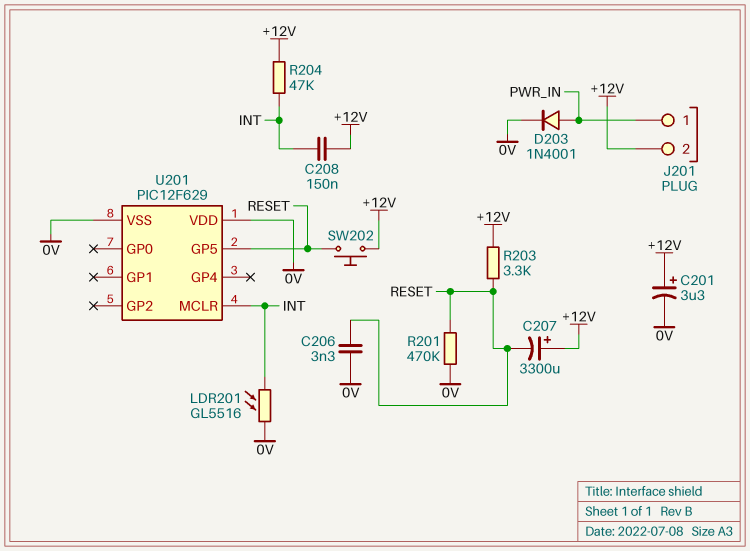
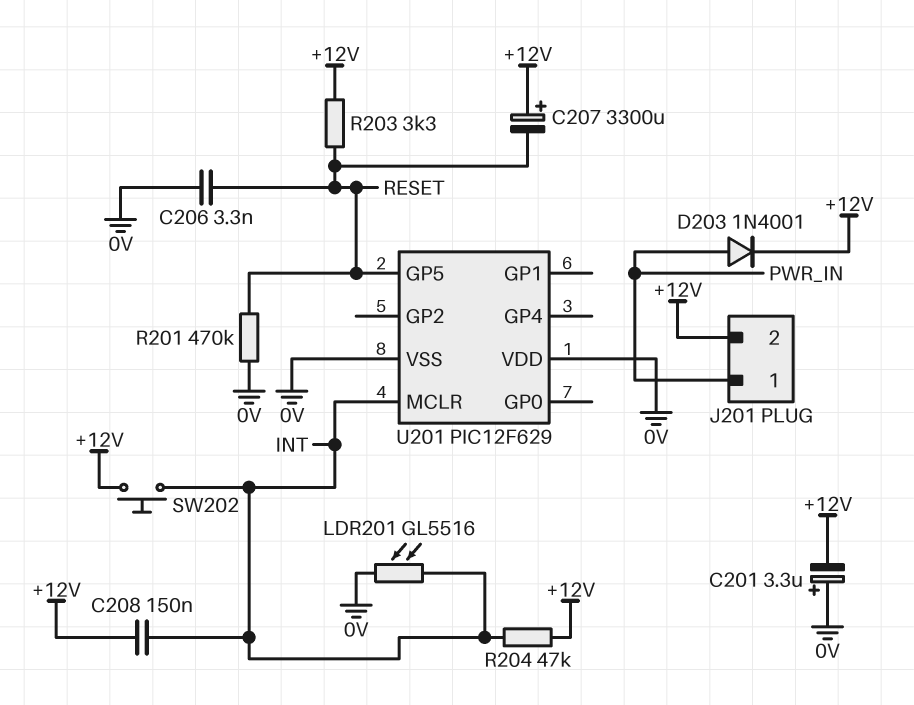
C201: 3.3uF (plus +12V, minus 0V) -> 3.3uF (plus 0V, minus +12V)
D203: diode 1N4001 (A PWR_IN, K 0V) -> diode 1N4001 (A PWR_IN, K +12V)
SW202: button (+12V, RESET) -> button (+12V, INT)

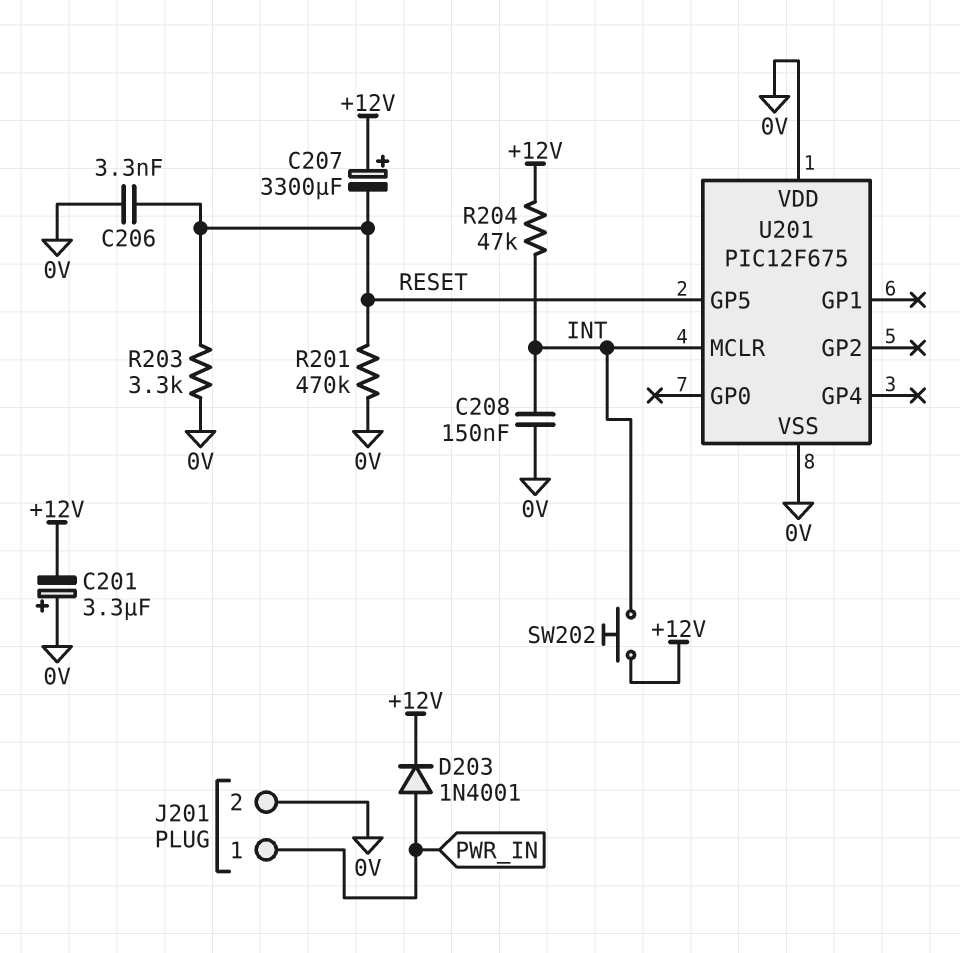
C208: 150nF (+12V, INT) -> 150nF (0V, INT)
J201 pin 2: +12V -> 0V
LDR201: GL5516 (0V, INT) -> none
R203: 3.3k (+12V, RESET) -> 3.3k (0V, RESET)
U201: PIC12F629 -> PIC12F675

